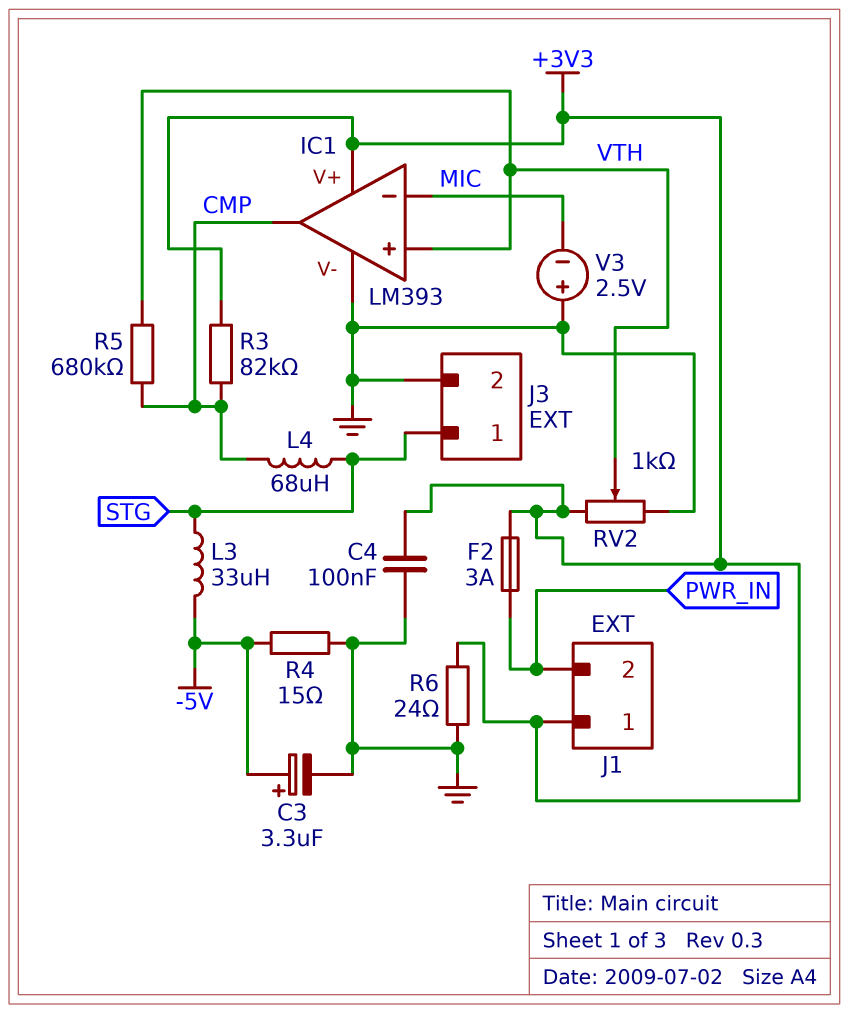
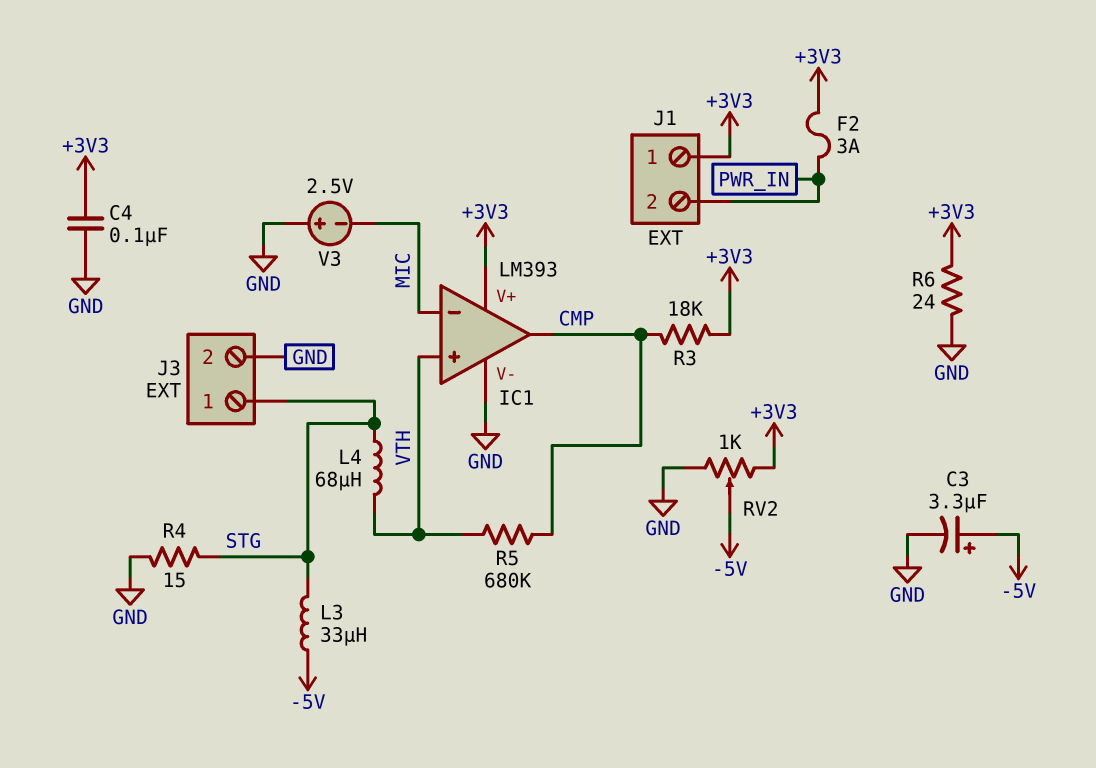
L4: 68uH (CMP, STG) -> 68uH (STG, VTH)
R3: 82k (+3V3, CMP) -> 18k (+3V3, CMP)
R4: 15 (-5V, GND) -> 15 (GND, STG)
RV2: 1k (+3V3, GND, wiper VTH) -> 1k (+3V3, GND, wiper -5V)

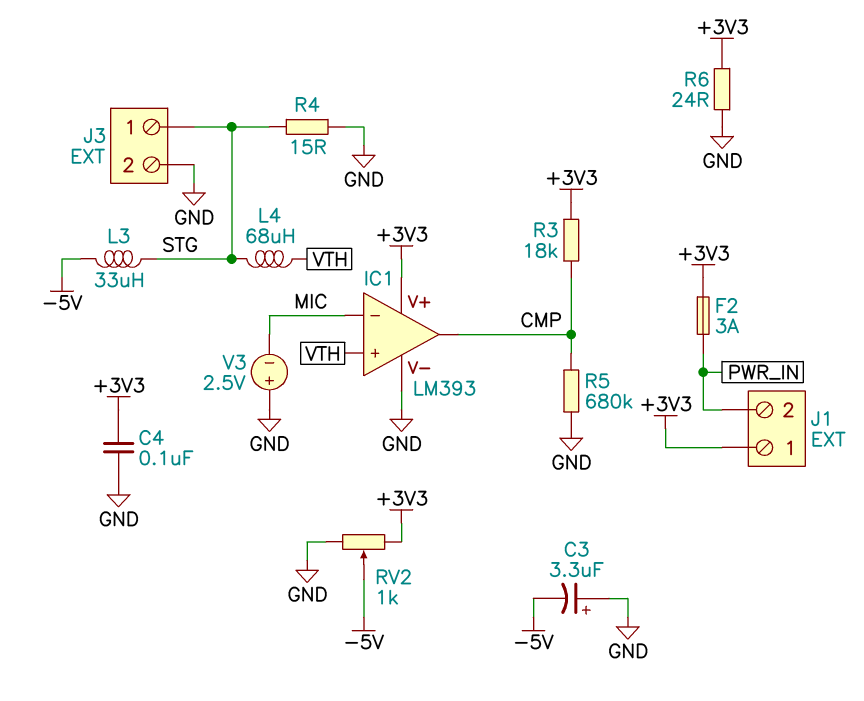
C3: 3.3uF (plus -5V, minus GND) -> 3.3uF (plus GND, minus -5V)
R5: 680k (CMP, VTH) -> 680k (CMP, GND)

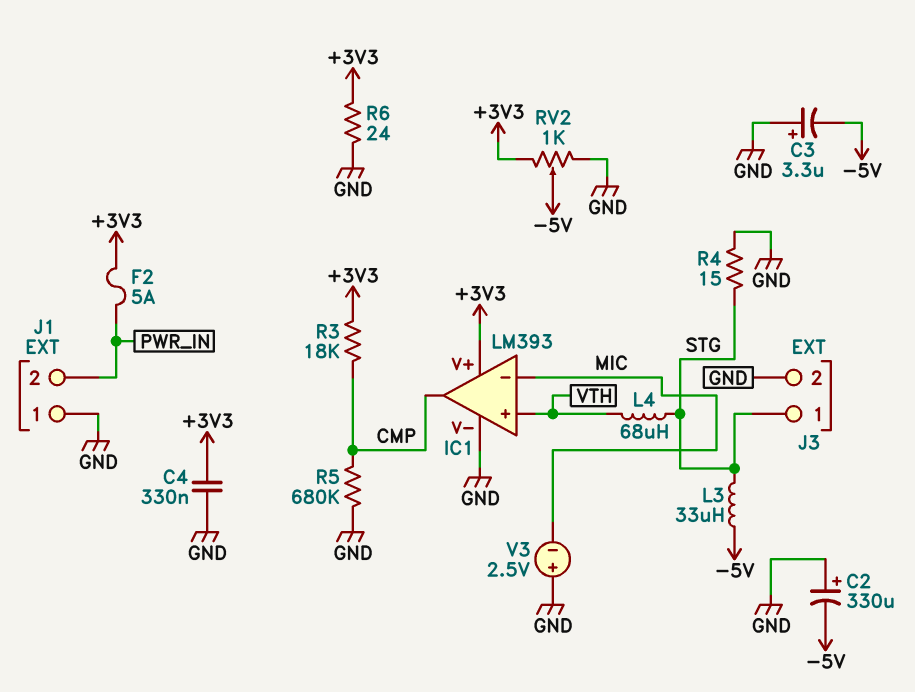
C2: none -> 330uF (plus GND, minus -5V)
C4: 100nF (+3V3, GND) -> 330nF (+3V3, GND)
F2: 3A (+3V3, PWR_IN) -> 5A (+3V3, PWR_IN)
J1 pin 1: +3V3 -> GND

